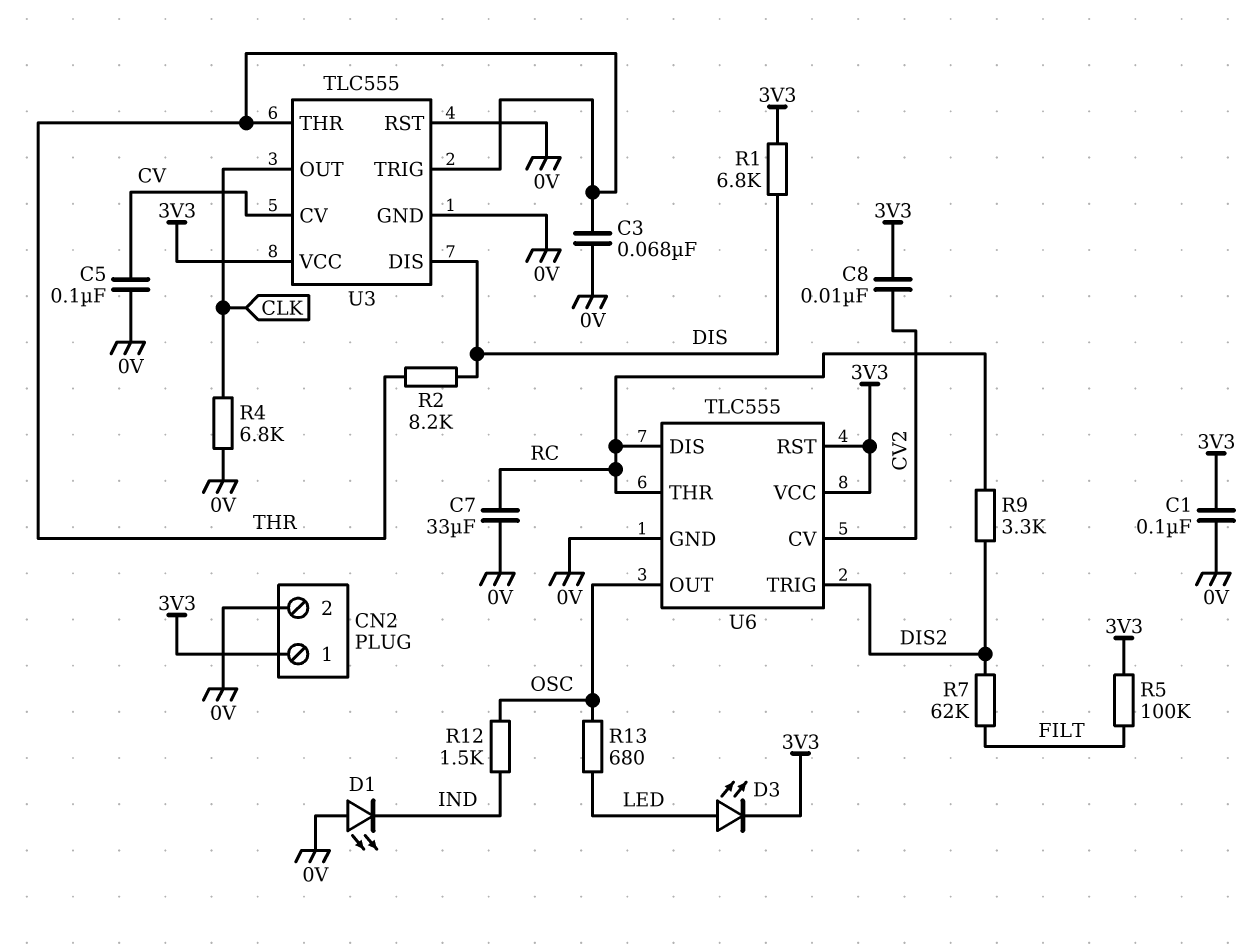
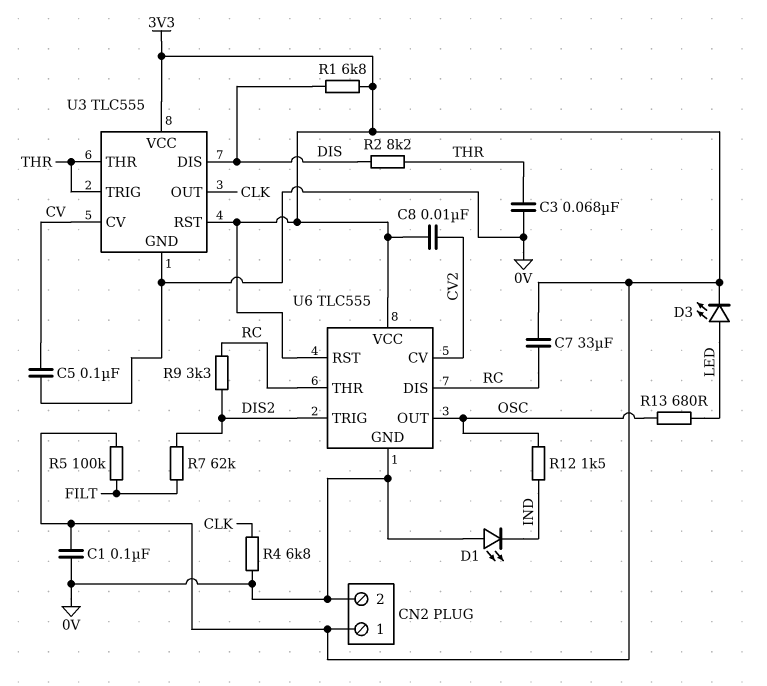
C7: 33uF (0V, RC) -> 33uF (3V3, RC)
U3 pin RST: 0V -> 3V3

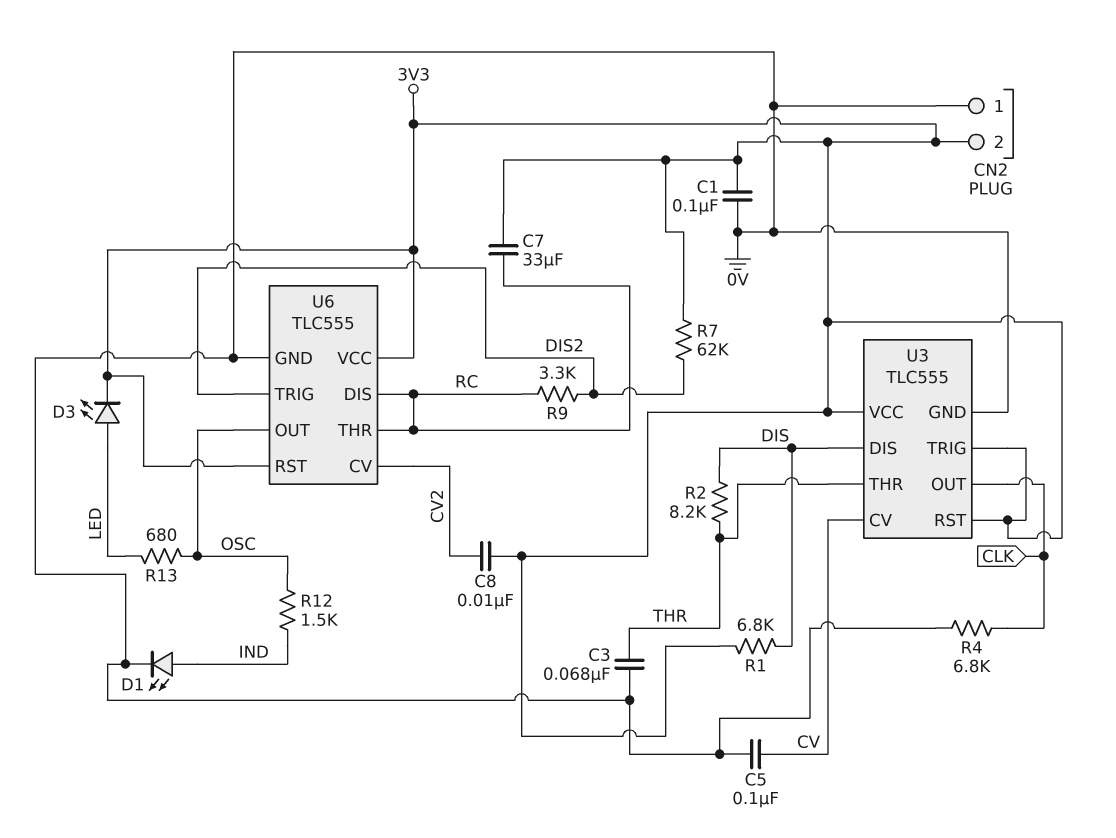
CN2 pin 1: 3V3 -> 0V
CN2 pin 2: 0V -> 3V3
D1: LED (A 0V, K IND) -> LED (A IND, K 0V)
R5: 100k (3V3, FILT) -> none
R7: 62k (DIS2, FILT) -> 62k (3V3, DIS2)
U3 pin TRIG: THR -> 3V3

